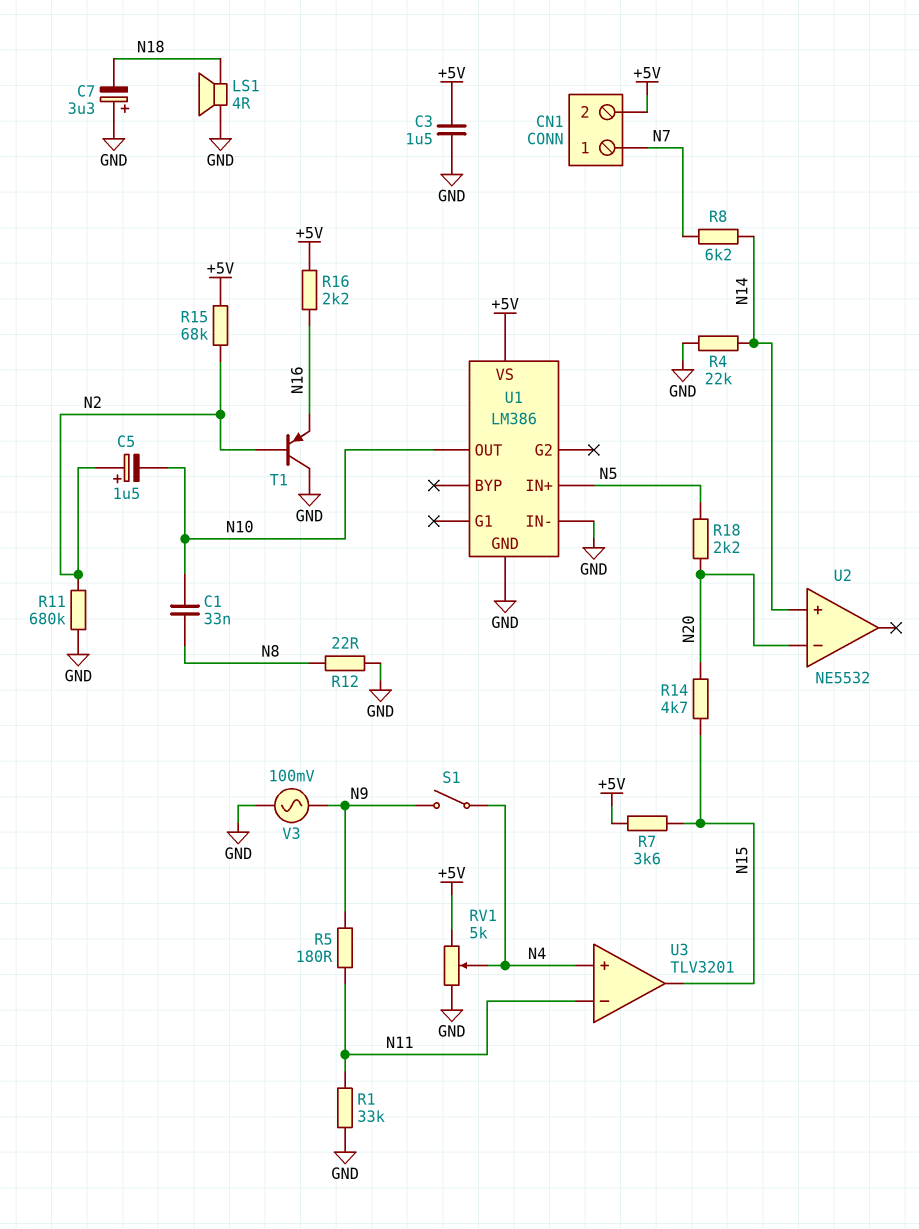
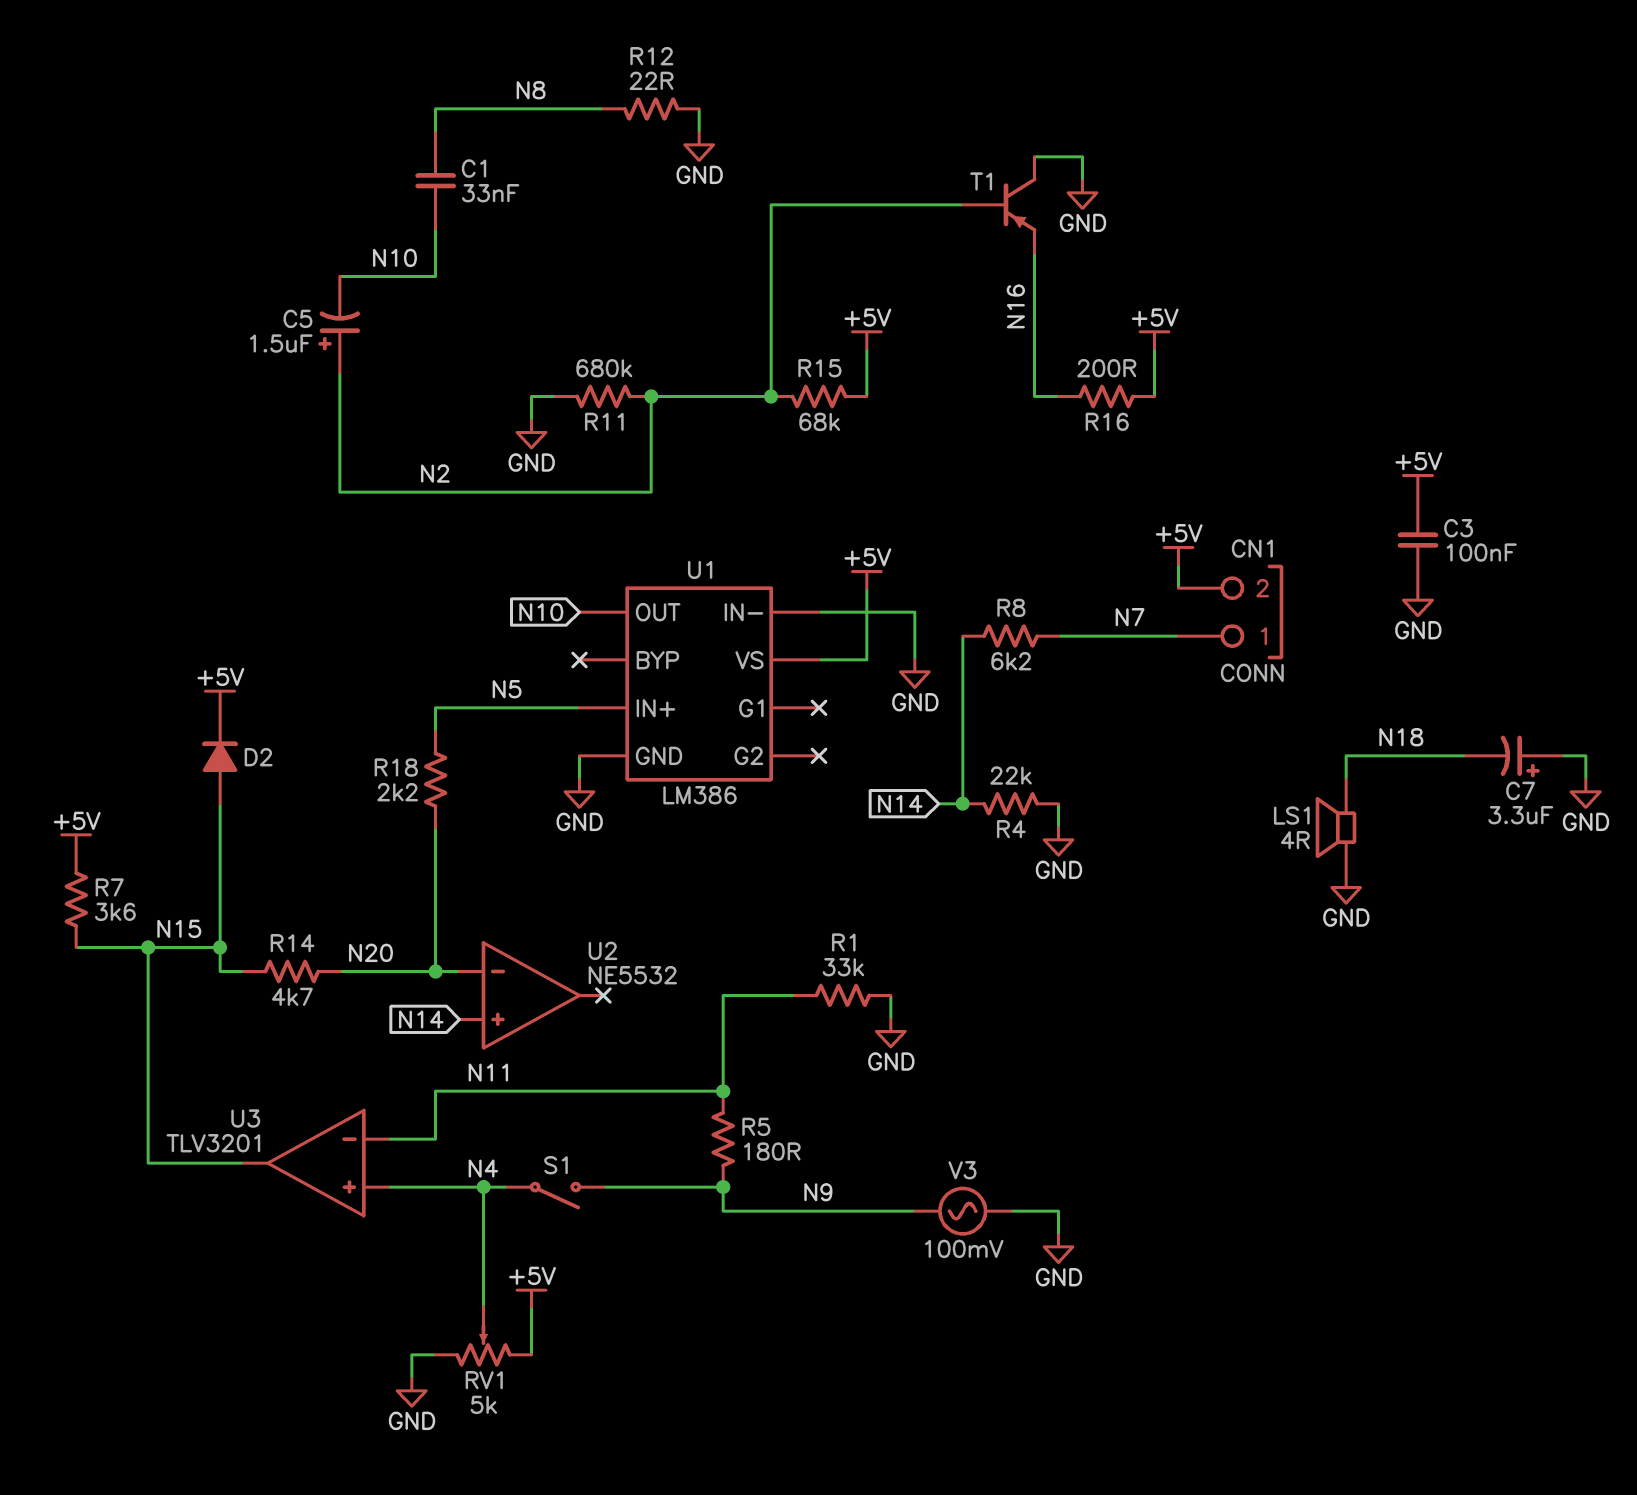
C3: 1.5uF (+5V, GND) -> 100nF (+5V, GND)
D2: none -> diode (A N15, K +5V)
R16: 2.2k (+5V, N16) -> 200 (+5V, N16)

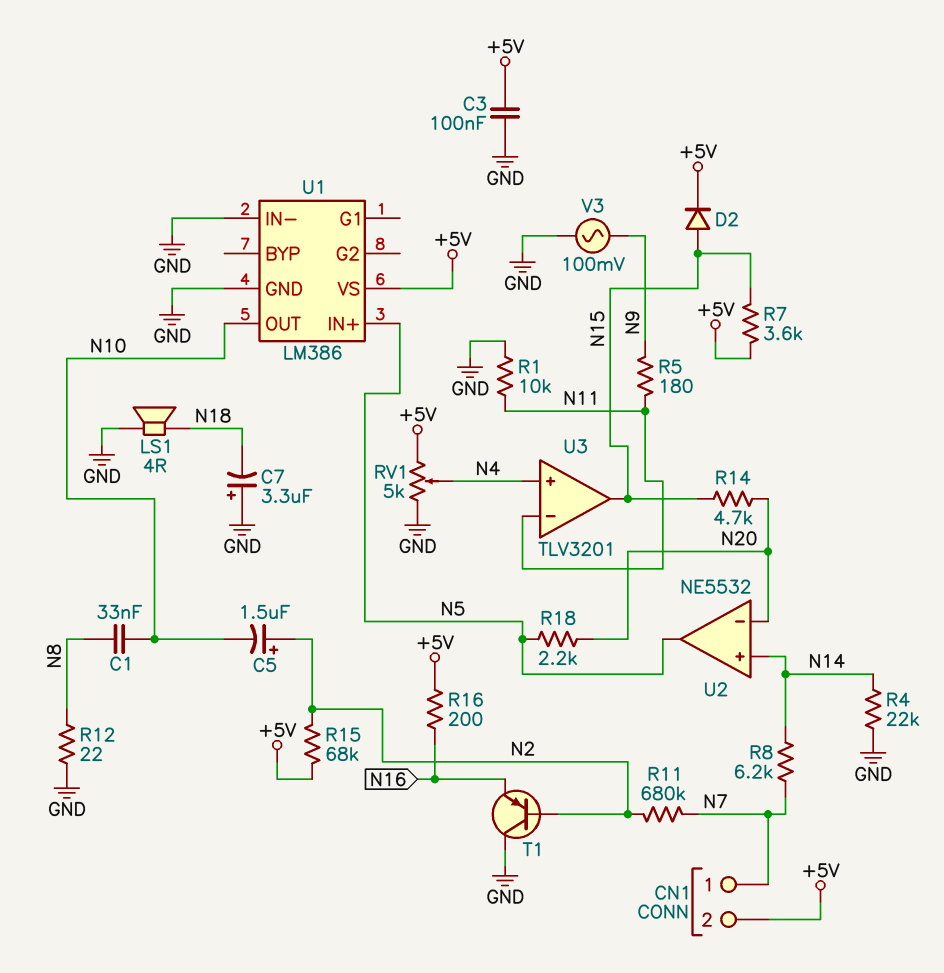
R1: 33k (GND, N11) -> 10k (GND, N11)
R11: 680k (GND, N2) -> 680k (N2, N7)
S1: switch (N4, N9) -> none
U2 pin out: none -> N5

